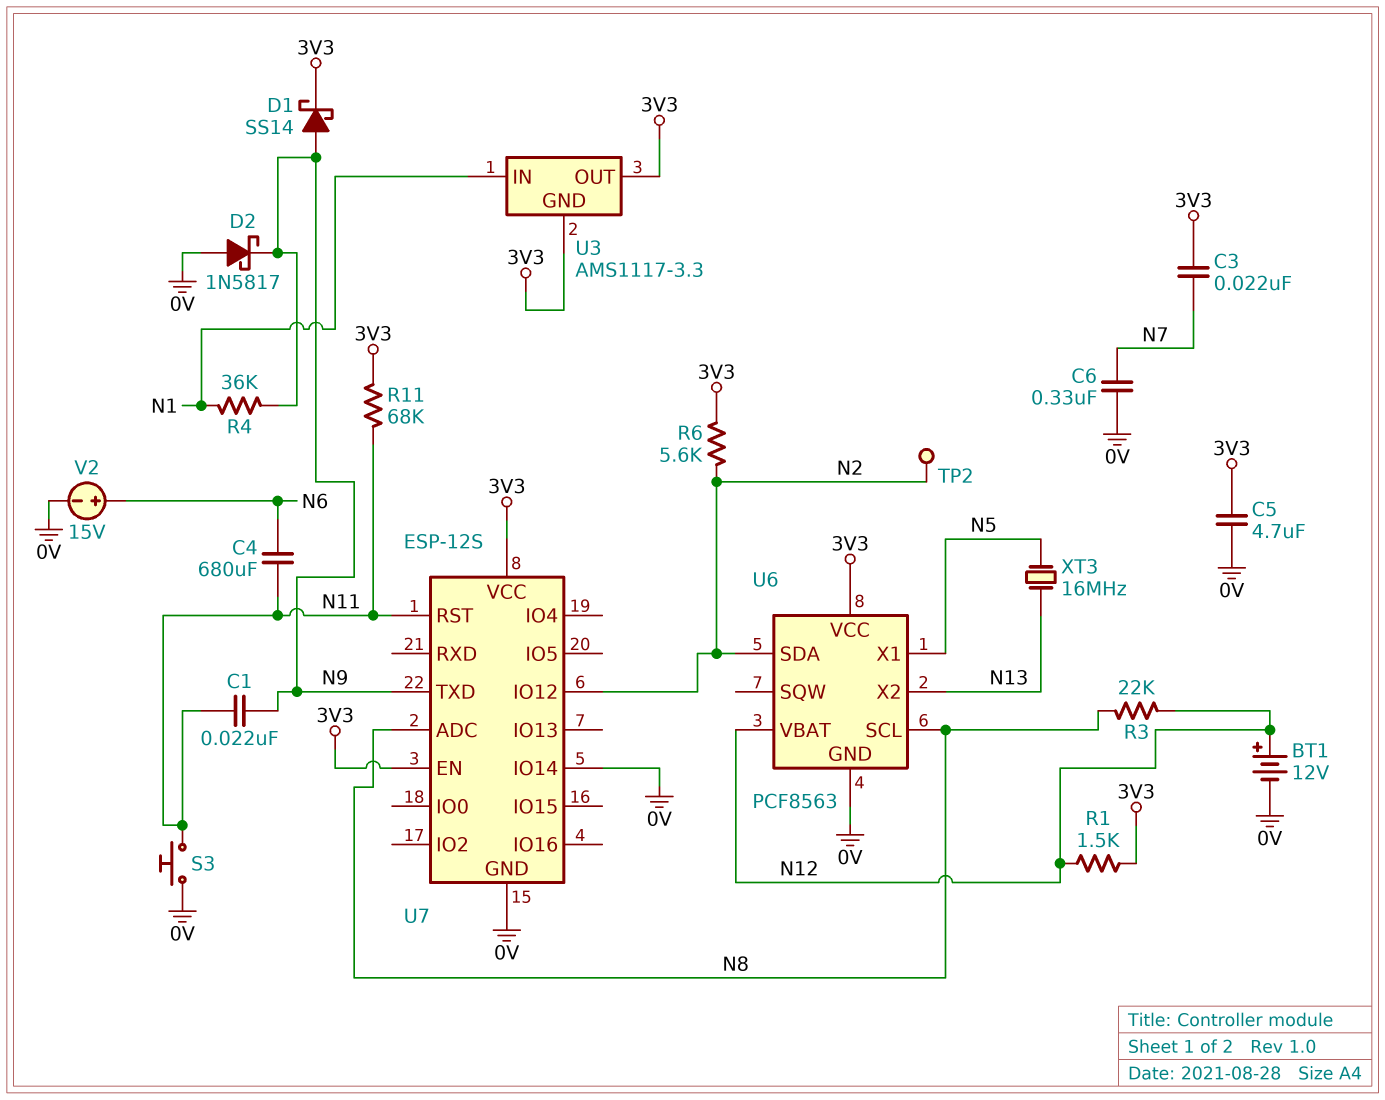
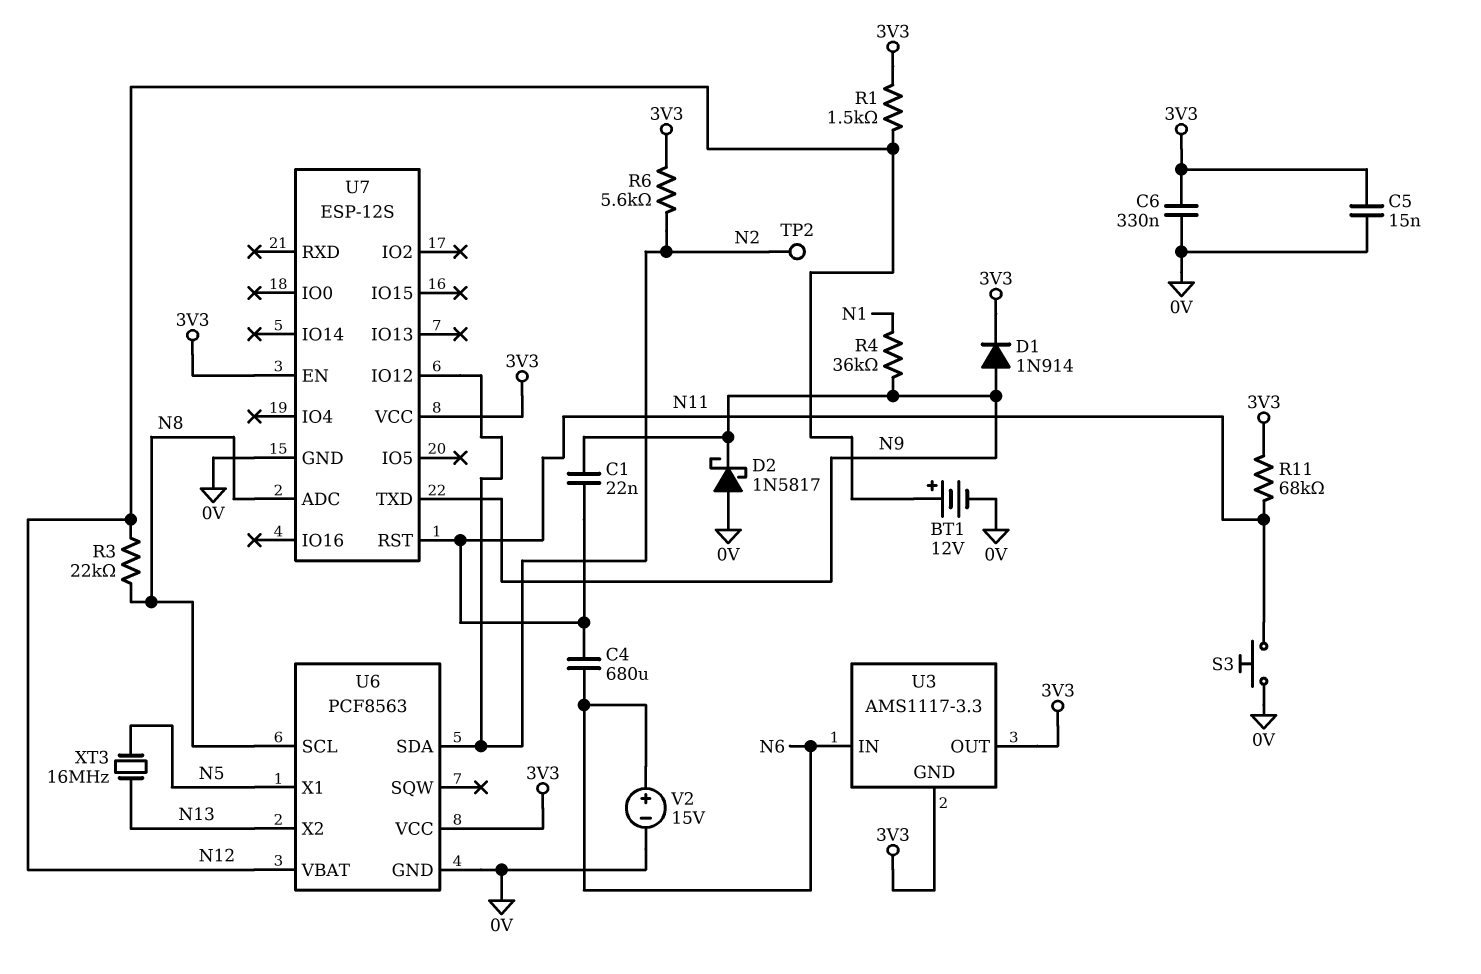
C3: 22nF (3V3, N7) -> none
C5: 4.7uF (0V, 3V3) -> 15nF (0V, 3V3)
C6: 330nF (0V, N7) -> 330nF (0V, 3V3)
D1: schottky SS14 (A N9, K 3V3) -> diode 1N914 (A N9, K 3V3)
U3 pin IN: N1 -> N6
U7 pin IO14: 0V -> none

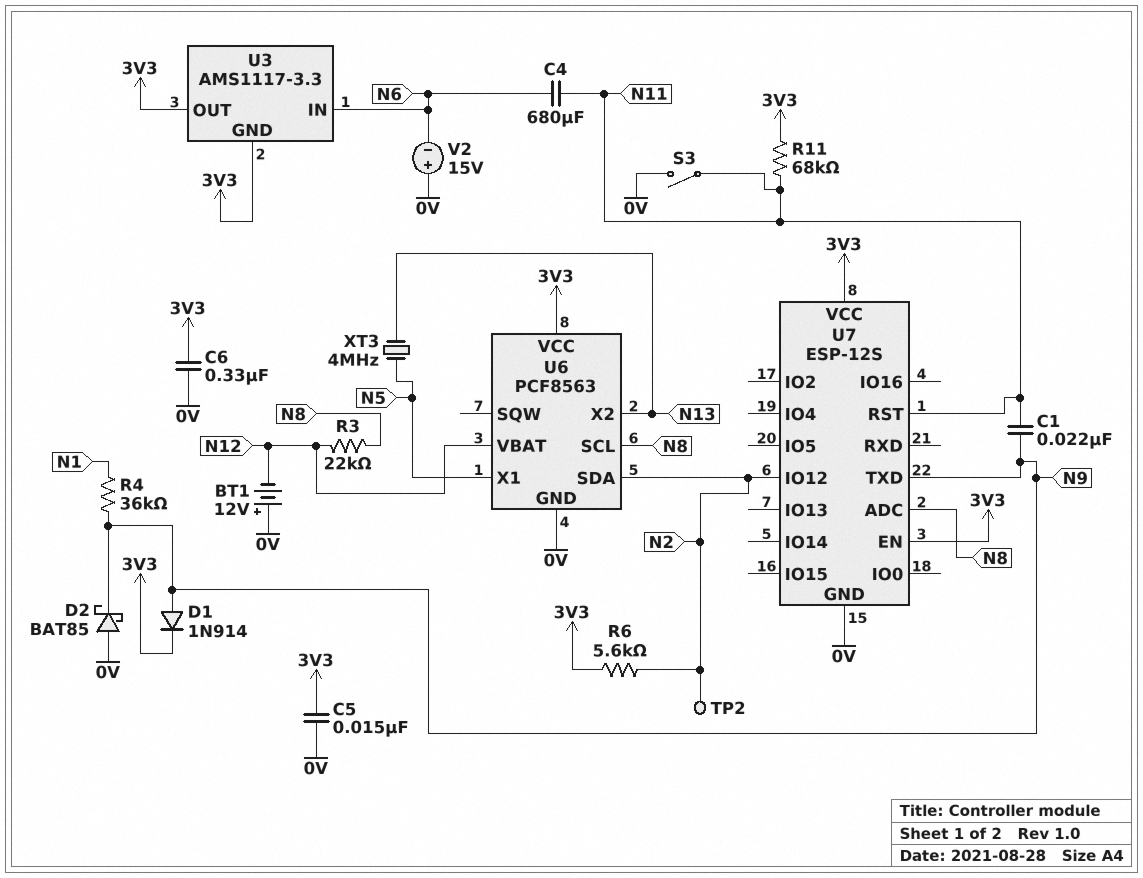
BT1: 12V (plus N12, minus 0V) -> 12V (plus 0V, minus N12)
D2: schottky 1N5817 (A 0V, K N9) -> schottky BAT85 (A 0V, K N9)
R1: 1.5k (3V3, N12) -> none
S3: button (0V, N11) -> switch (0V, N11)
V2: 15V (plus N6, minus 0V) -> 15V (plus 0V, minus N6)
XT3: 16MHz (N5, N13) -> 4MHz (N5, N13)

